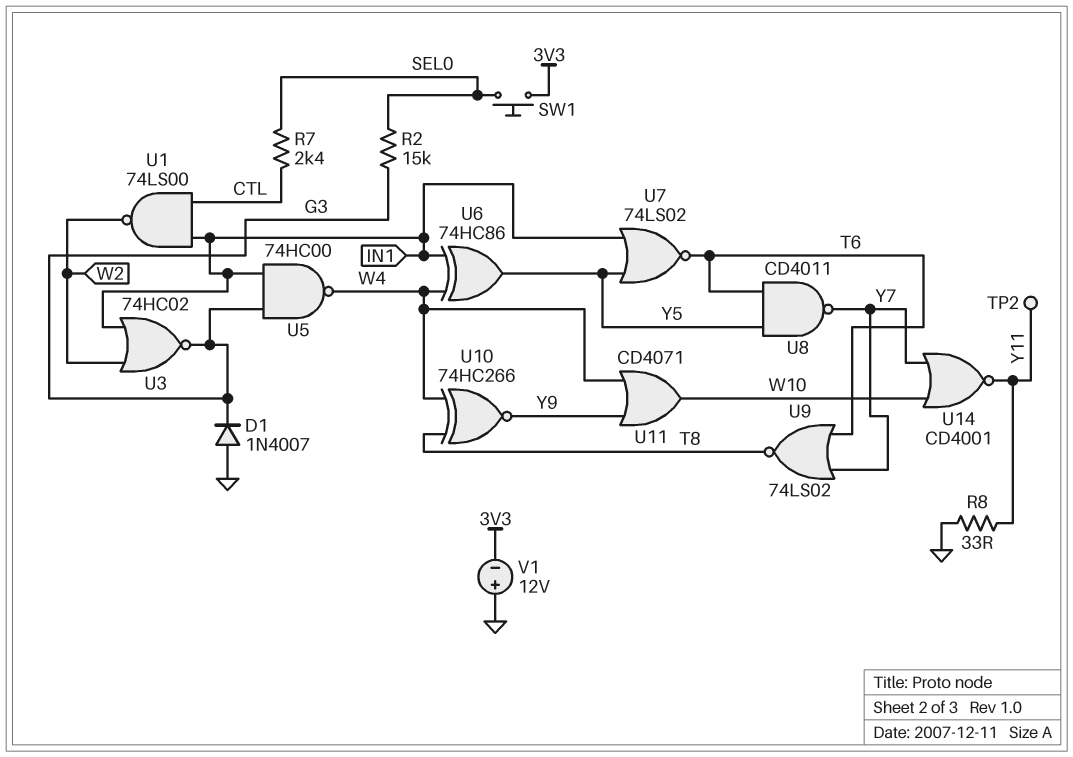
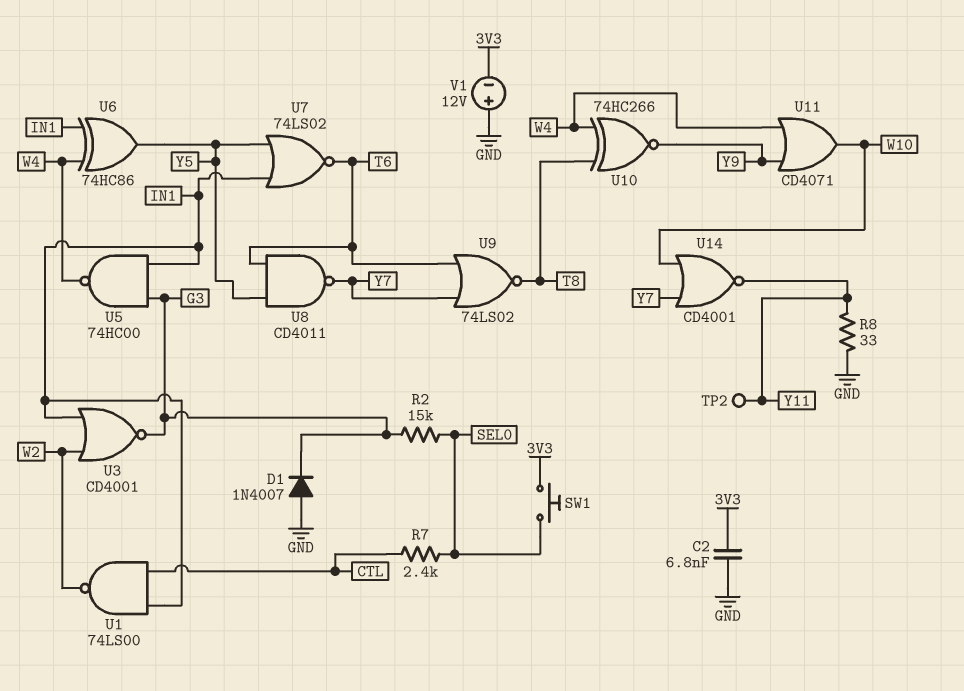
C2: none -> 6.8nF (3V3, GND)
U3: NOR 74HC02 (in IN1, in W2, out G3) -> NOR CD4001 (in IN1, in W2, out G3)

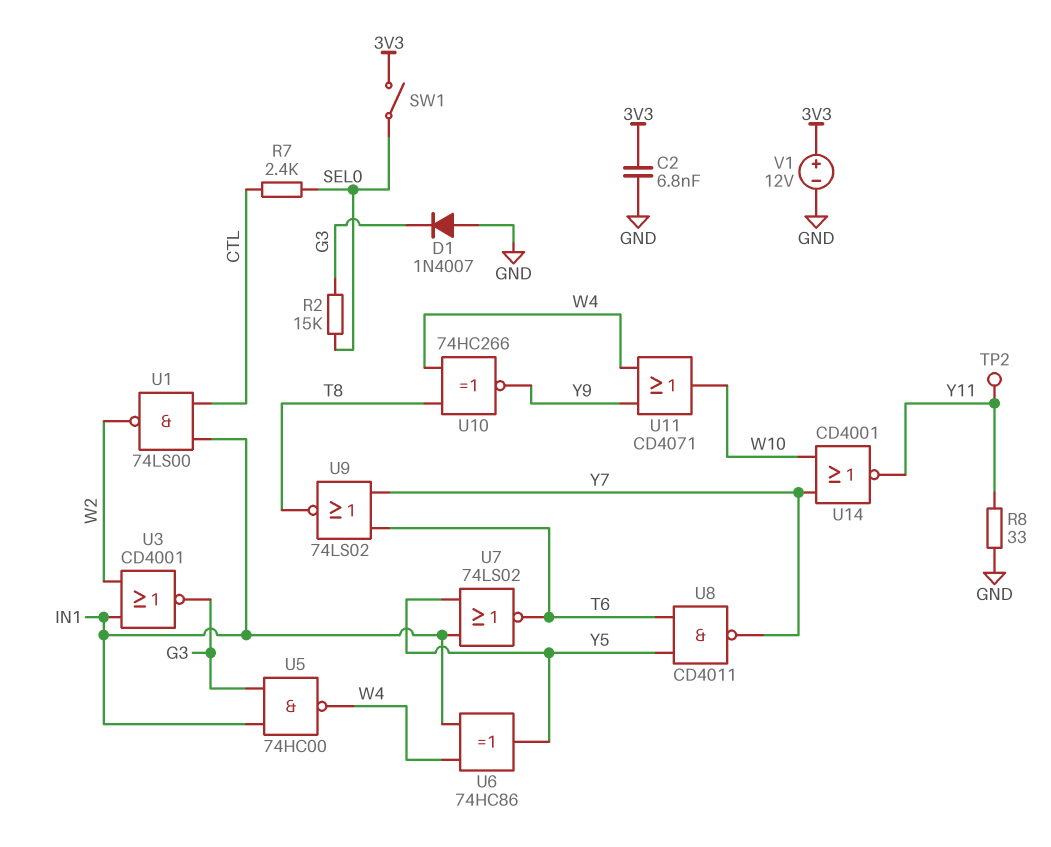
SW1: button (3V3, SEL0) -> switch (3V3, SEL0)
V1: 12V (plus GND, minus 3V3) -> 12V (plus 3V3, minus GND)

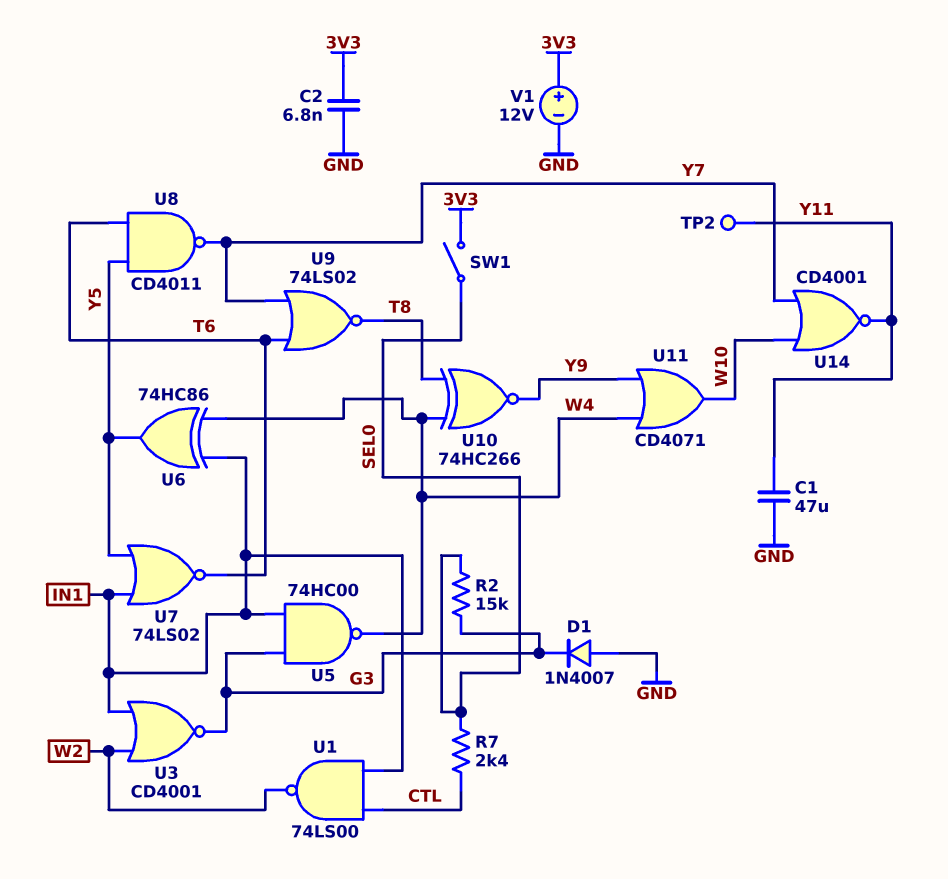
C1: none -> 47uF (GND, Y11)
R8: 33 (GND, Y11) -> none

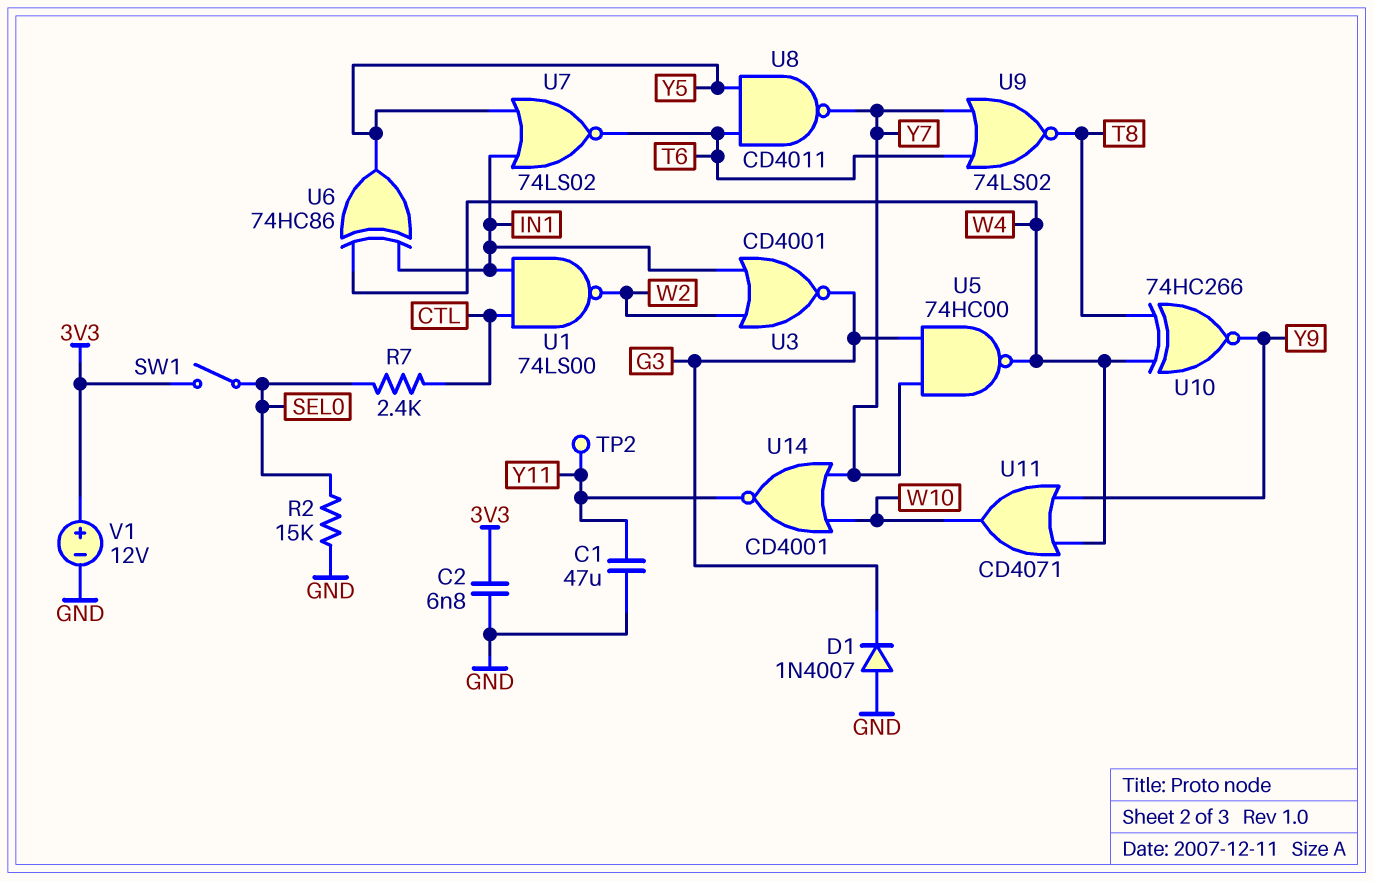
R2: 15k (G3, SEL0) -> 15k (GND, SEL0)
U5: NAND 74HC00 (in G3, in IN1, out W4) -> NAND 74HC00 (in G3, in Y7, out W4)

